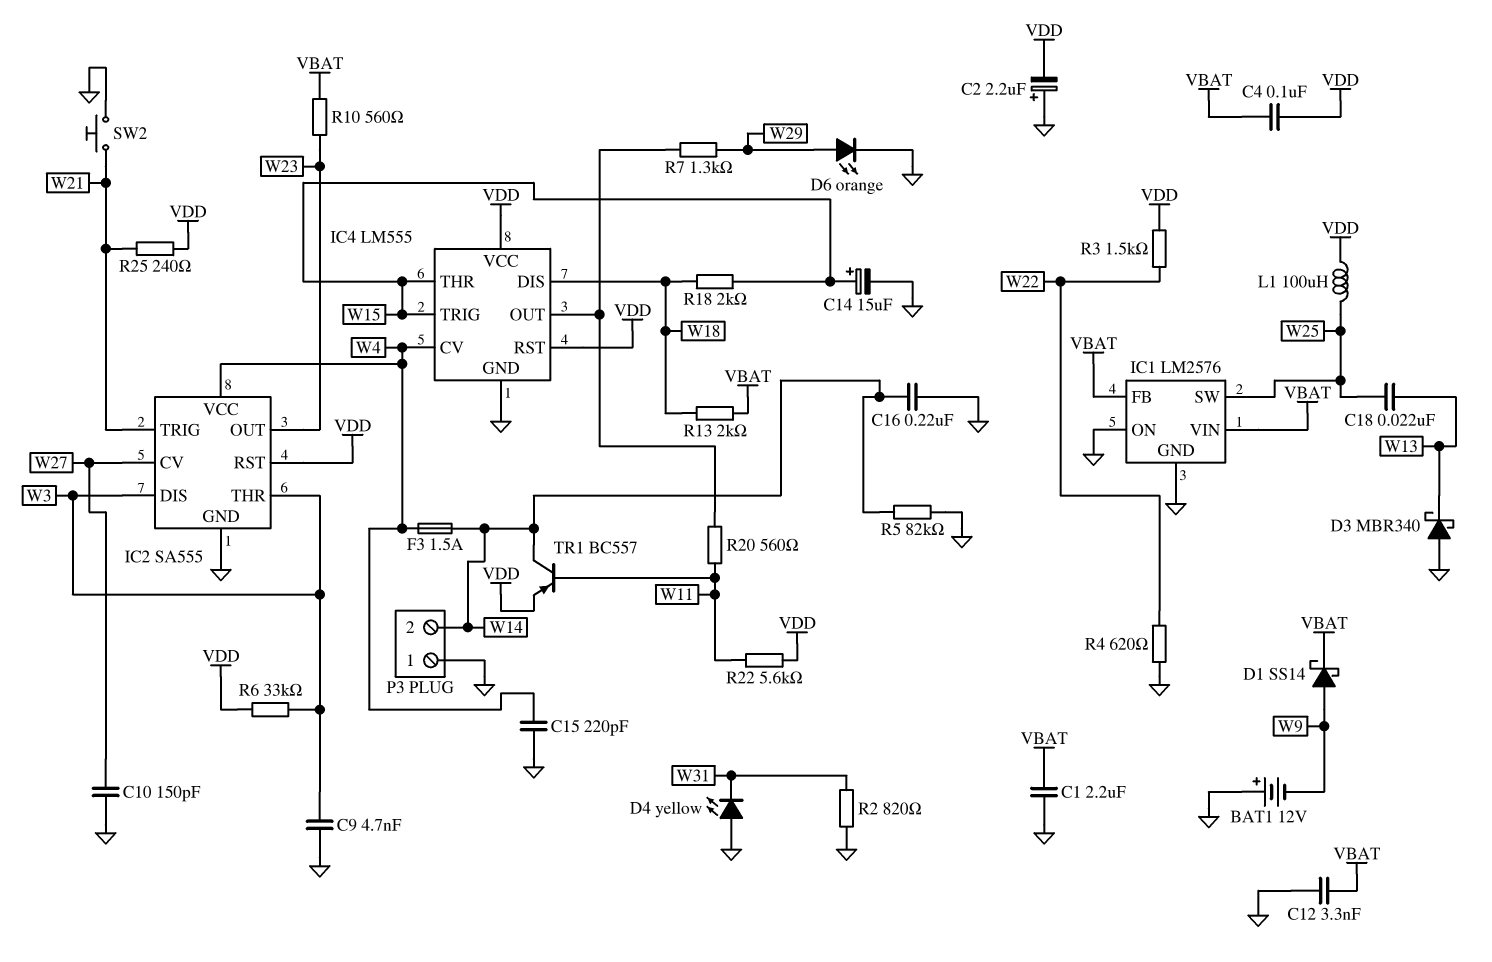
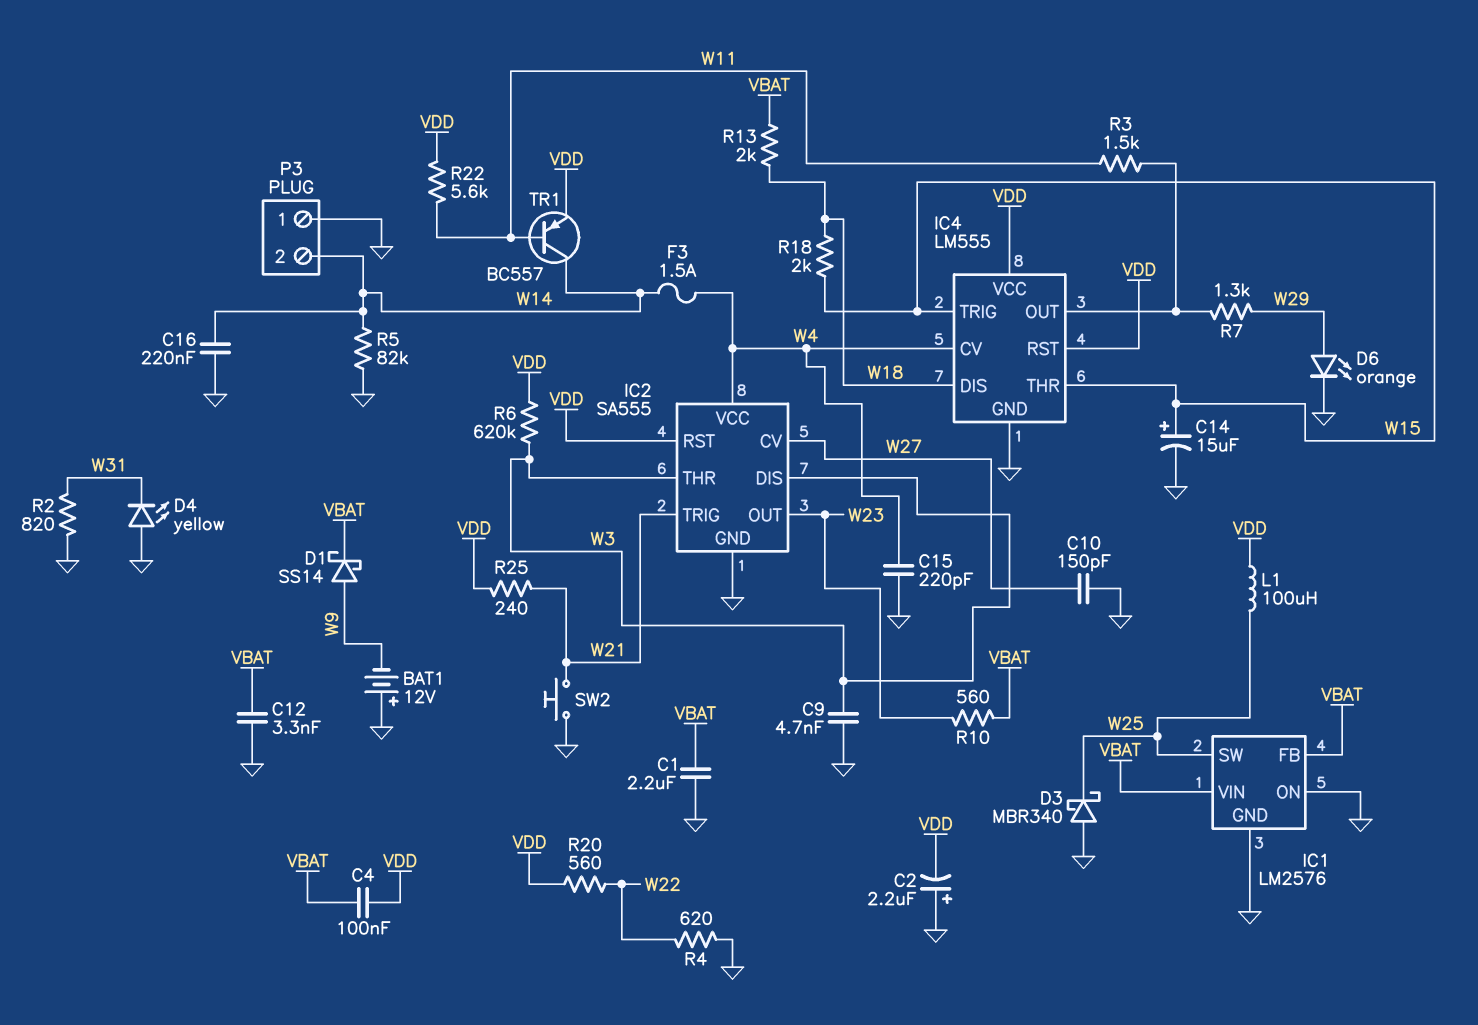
C18: 22nF (W13, W25) -> none
D3: schottky MBR340 (A GND, K W13) -> schottky MBR340 (A GND, K W25)
R3: 1.5k (VDD, W22) -> 1.5k (IC4/OUT, W11)
R6: 33k (VDD, W3) -> 620k (VDD, W3)
R20: 560 (IC4/OUT, W11) -> 560 (VDD, W22)

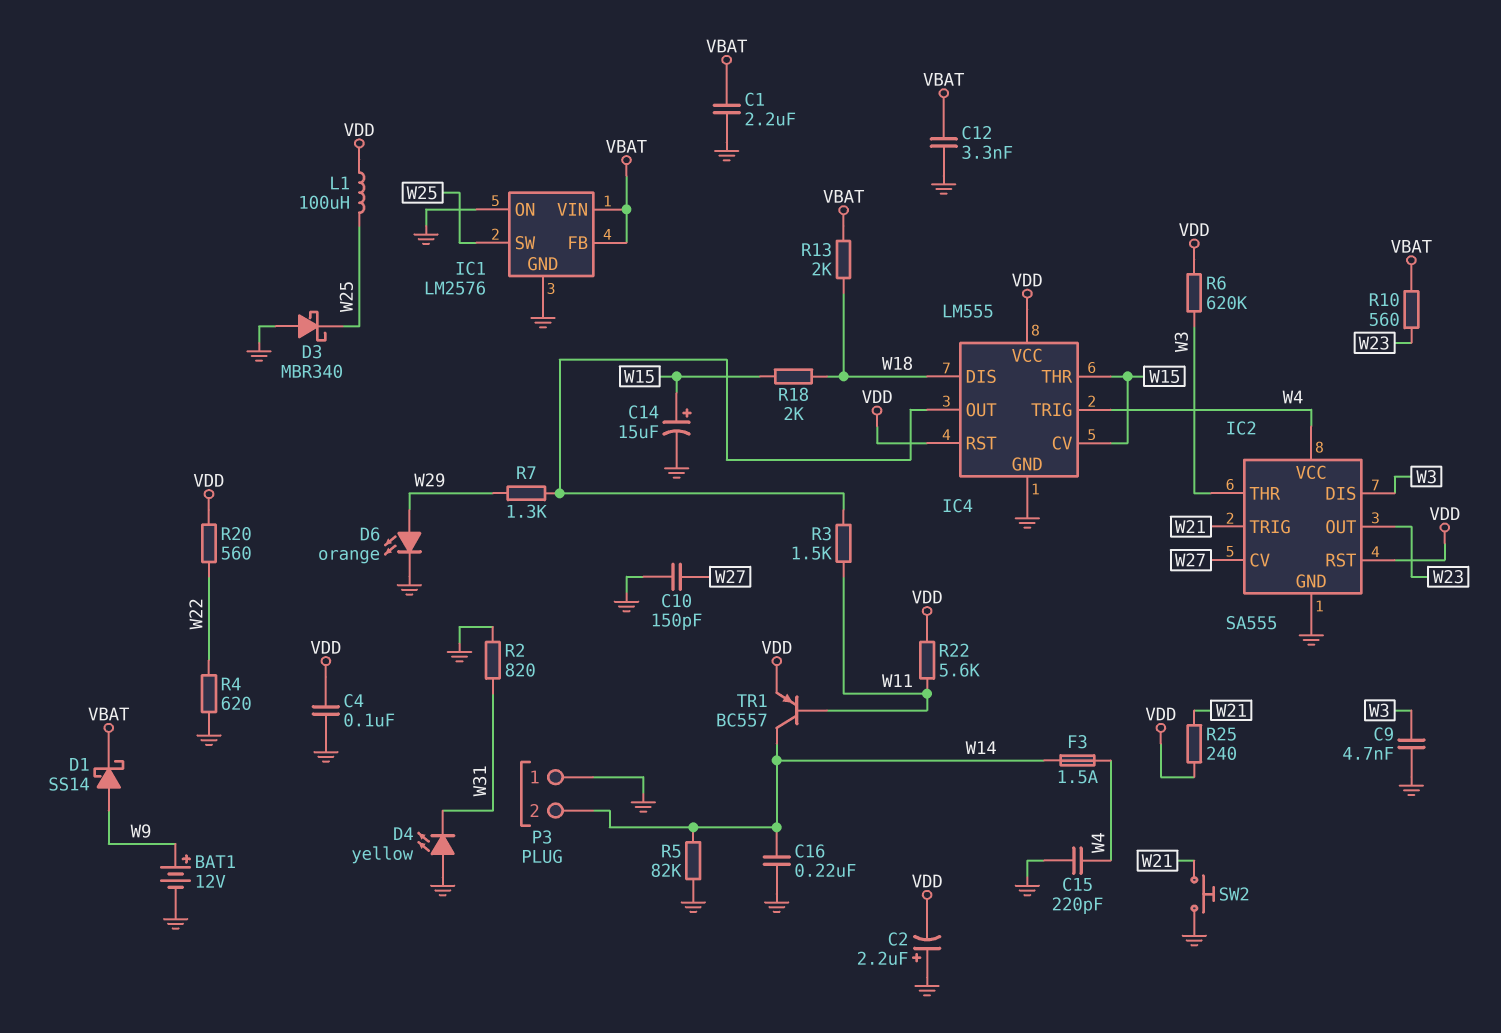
BAT1: 12V (plus GND, minus W9) -> 12V (plus W9, minus GND)
C4: 100nF (VBAT, VDD) -> 100nF (GND, VDD)
IC4 pin CV: W4 -> W15
IC4 pin TRIG: W15 -> W4

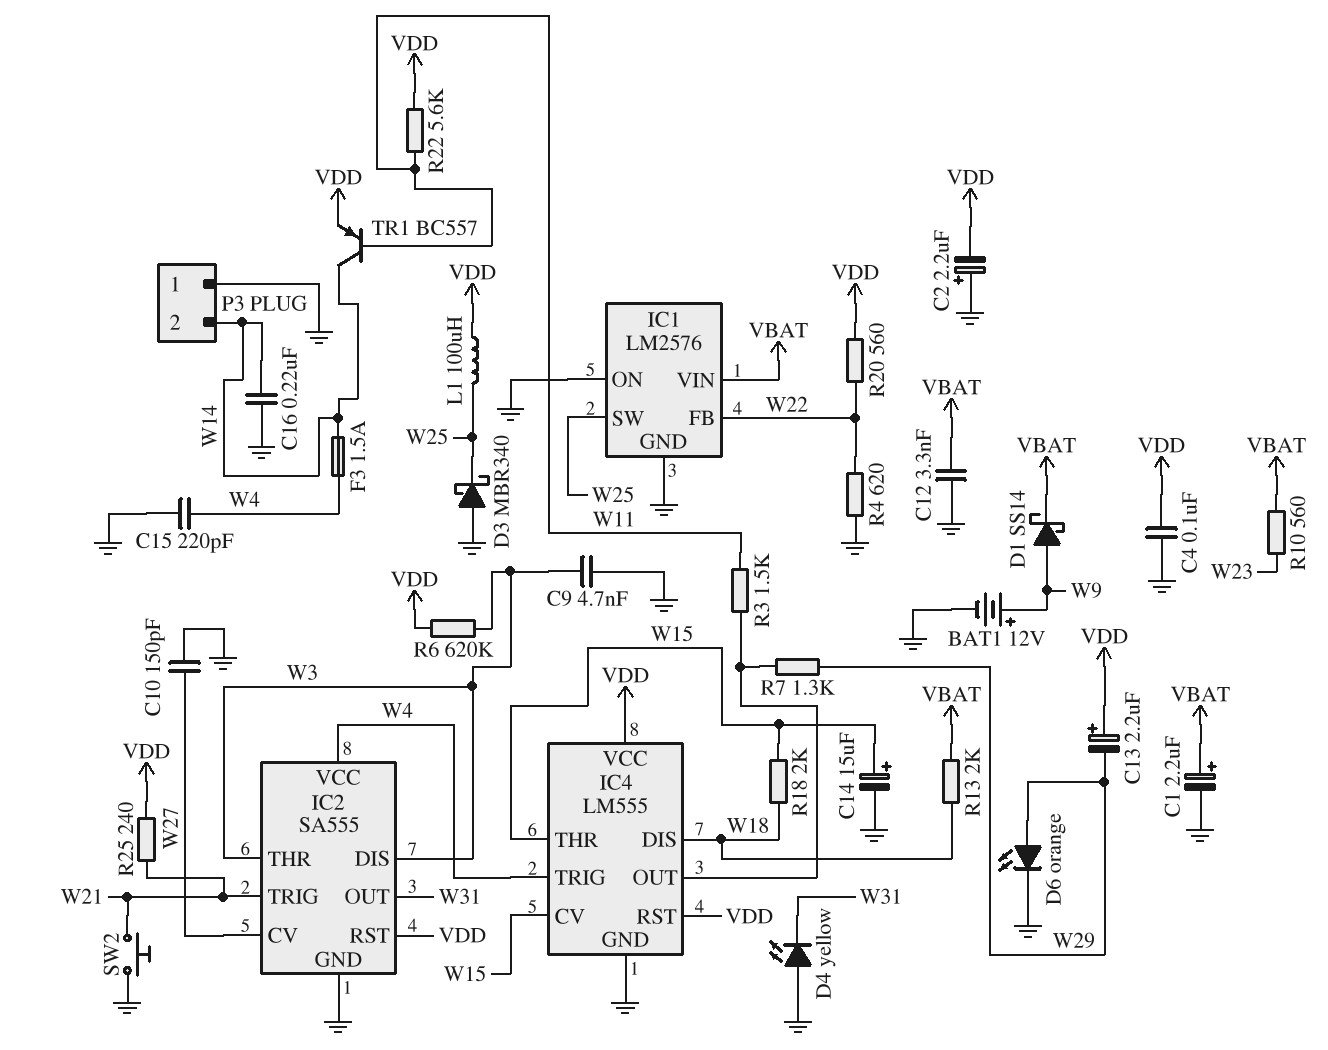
C1: 2.2uF (GND, VBAT) -> 2.2uF (plus VBAT, minus GND)
C13: none -> 2.2uF (plus VDD, minus W29)
IC1 pin FB: VBAT -> W22
IC2 pin OUT: W23 -> W31
R2: 820 (GND, W31) -> none
R5: 82k (GND, W14) -> none

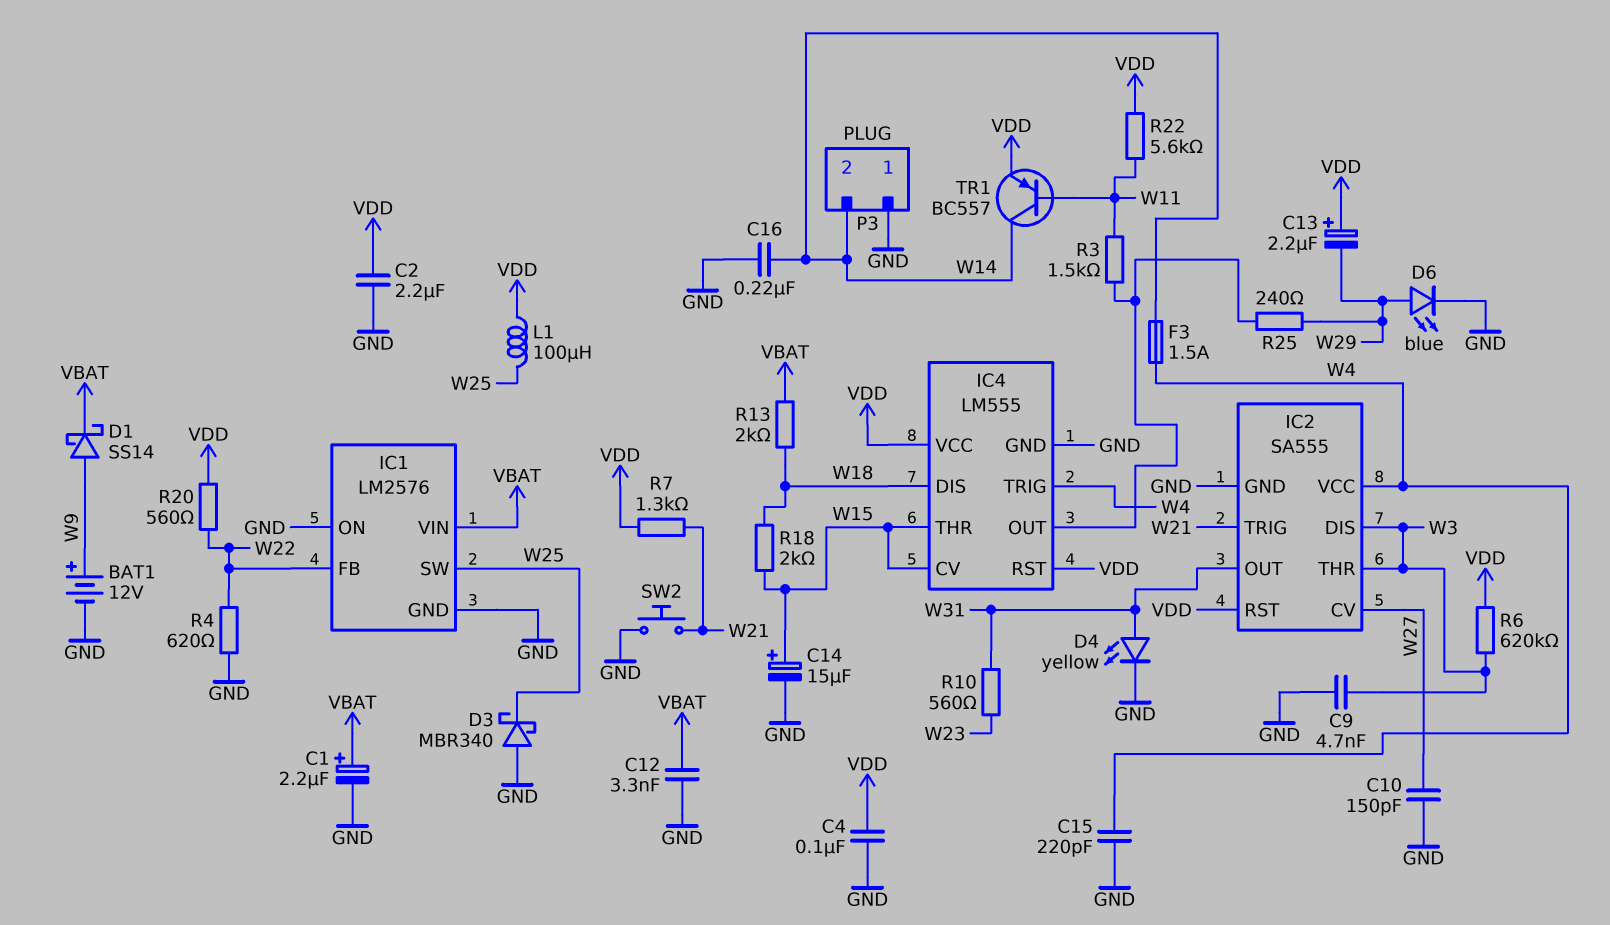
C2: 2.2uF (plus GND, minus VDD) -> 2.2uF (GND, VDD)
D4: LED yellow (A GND, K W31) -> LED yellow (A W31, K GND)
D6: LED orange (A W29, K GND) -> LED blue (A W29, K GND)
R7: 1.3k (IC4/OUT, W29) -> 1.3k (VDD, W21)
R10: 560 (VBAT, W23) -> 560 (W23, W31)
R25: 240 (VDD, W21) -> 240 (IC4/OUT, W29)

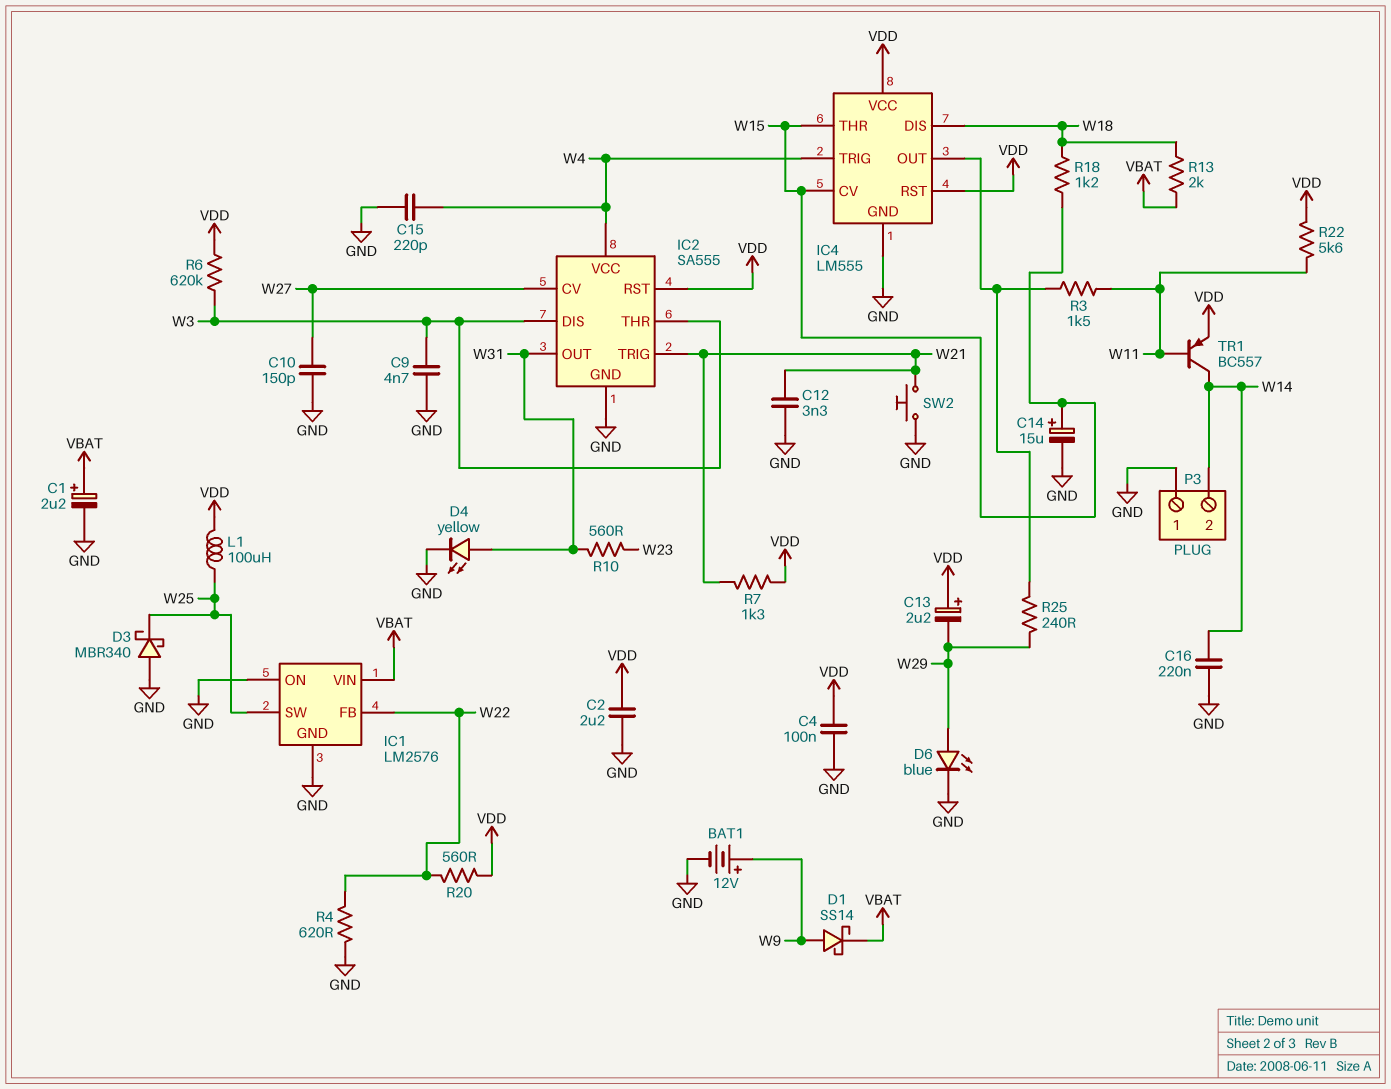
C12: 3.3nF (GND, VBAT) -> 3.3nF (GND, W21)
F3: 1.5A (W4, W14) -> none
R18: 2k (W15, W18) -> 1.2k (W15, W18)

